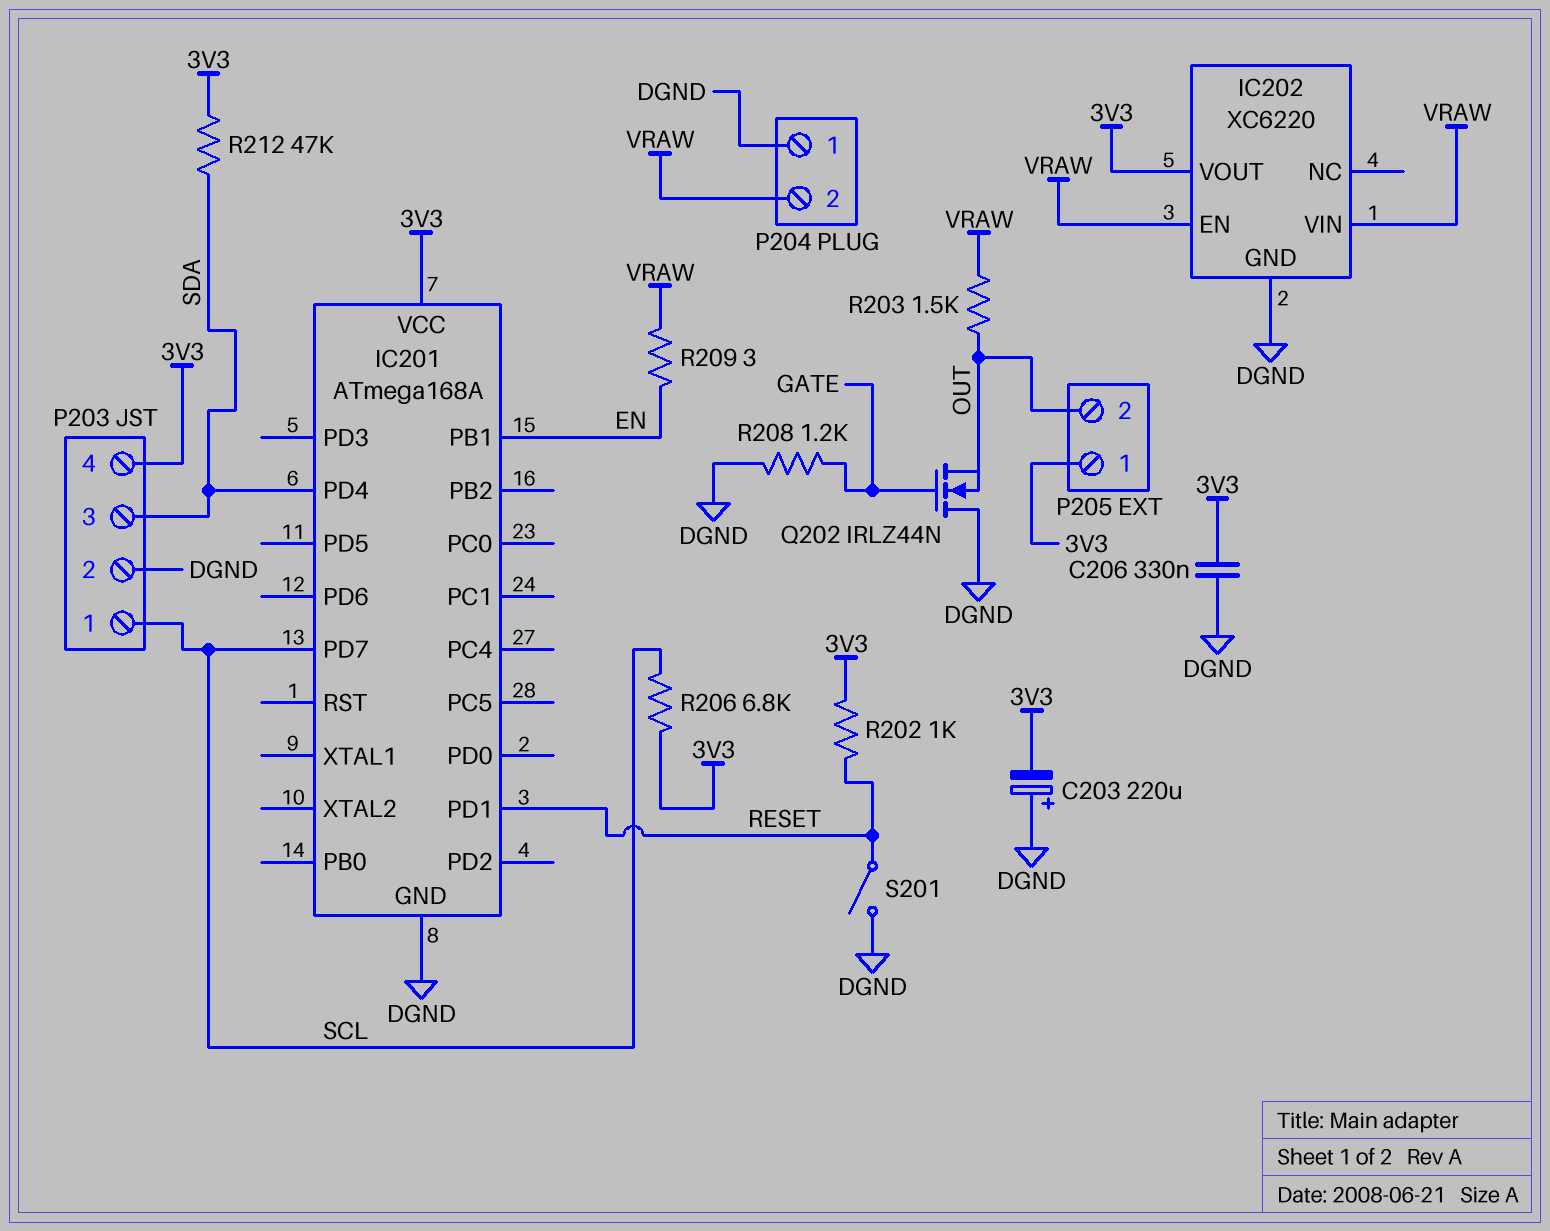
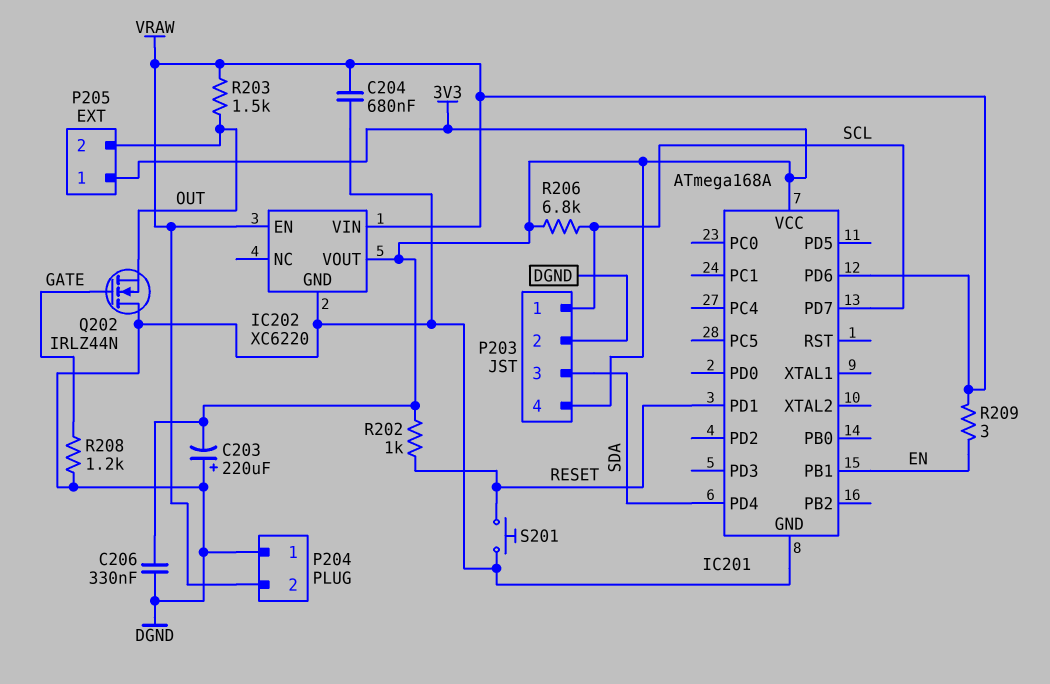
C204: none -> 680nF (DGND, VRAW)
IC201 pin PD6: none -> VRAW
R212: 47k (3V3, SDA) -> none
S201: switch (DGND, RESET) -> button (DGND, RESET)

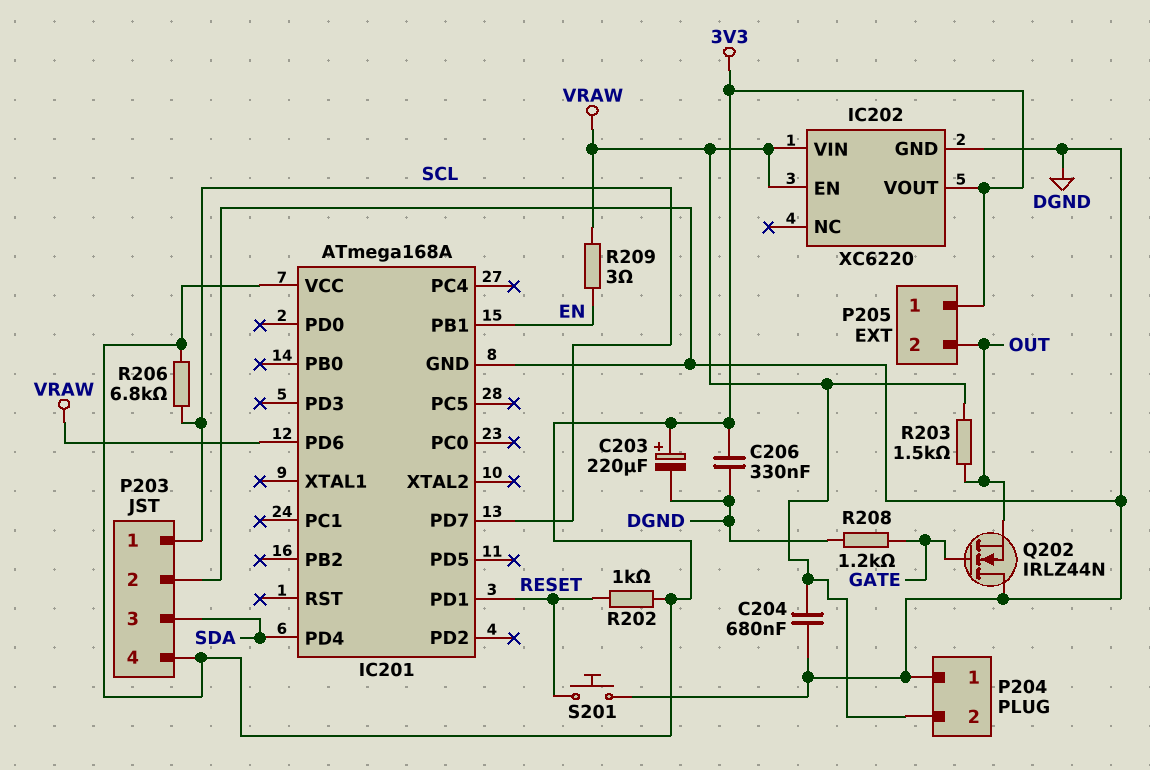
C203: 220uF (plus DGND, minus 3V3) -> 220uF (plus 3V3, minus DGND)

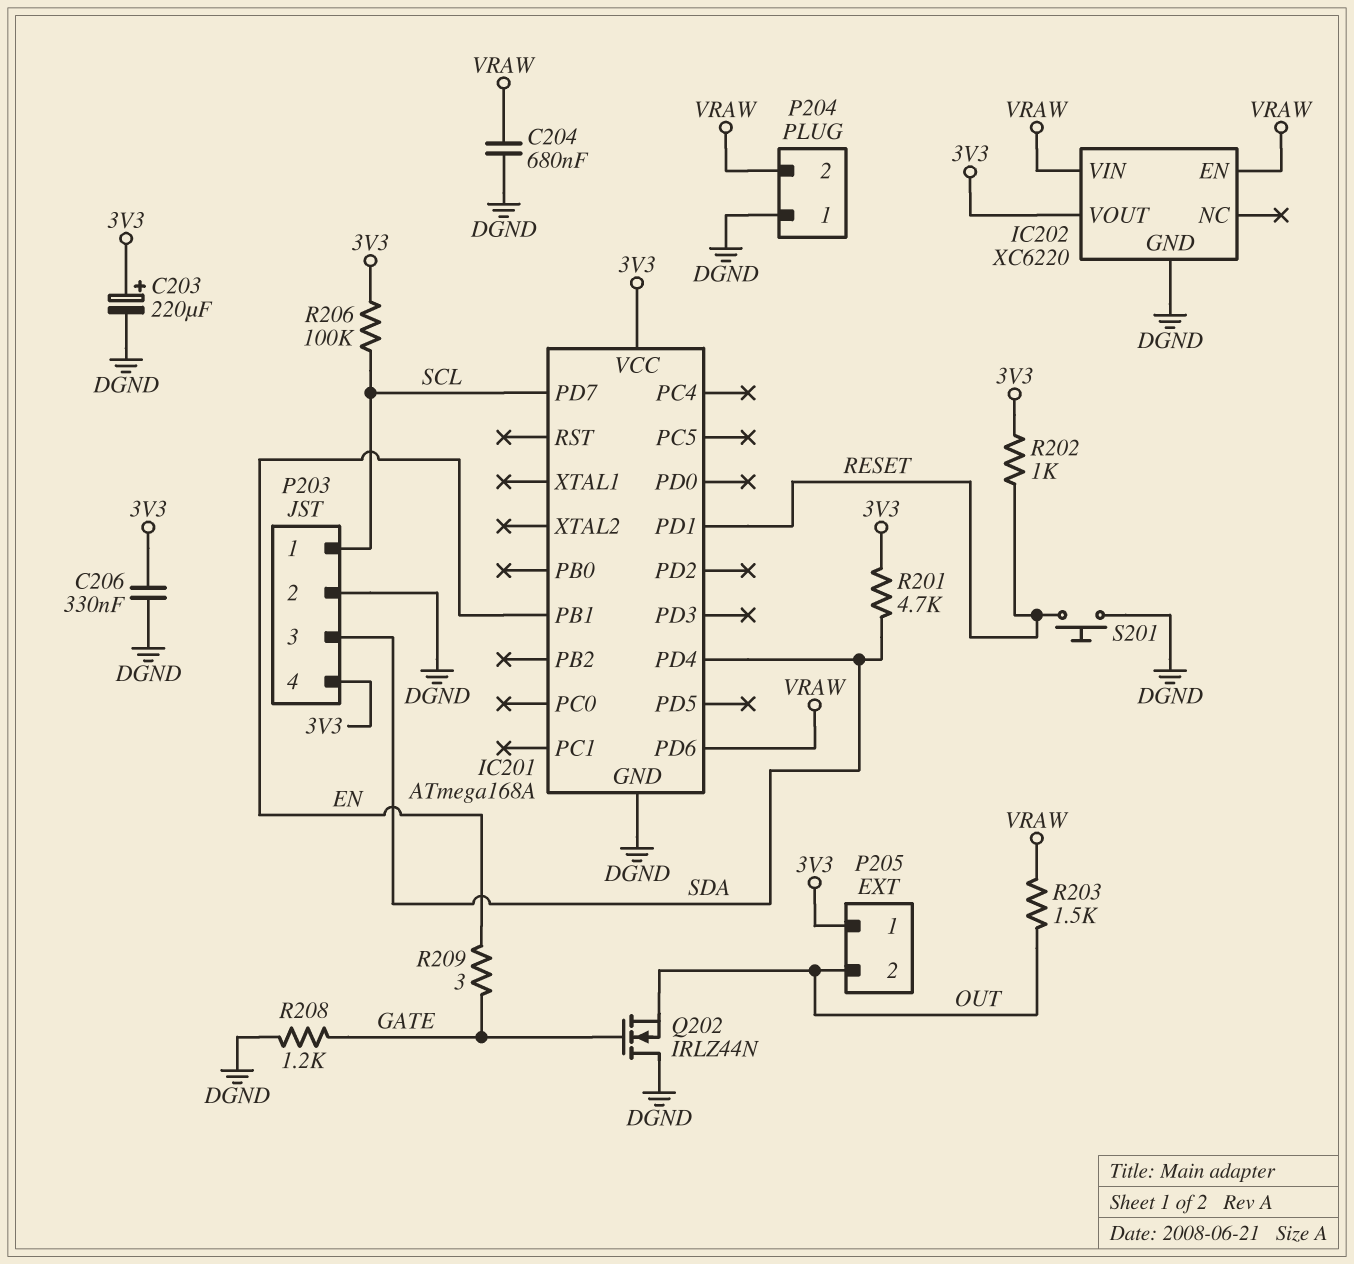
R201: none -> 4.7k (3V3, SDA)
R206: 6.8k (3V3, SCL) -> 100k (3V3, SCL)
R209: 3 (EN, VRAW) -> 3 (EN, GATE)

